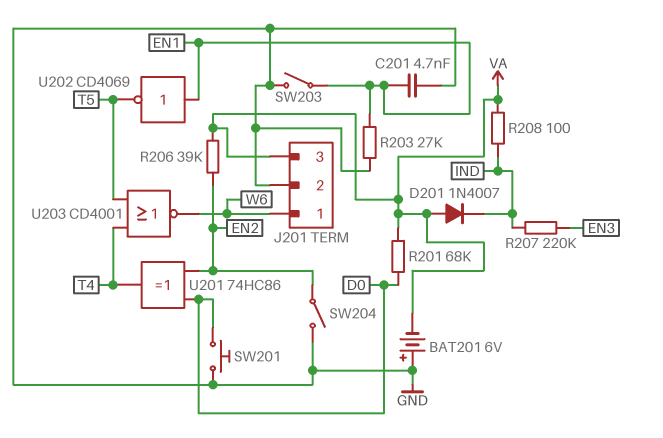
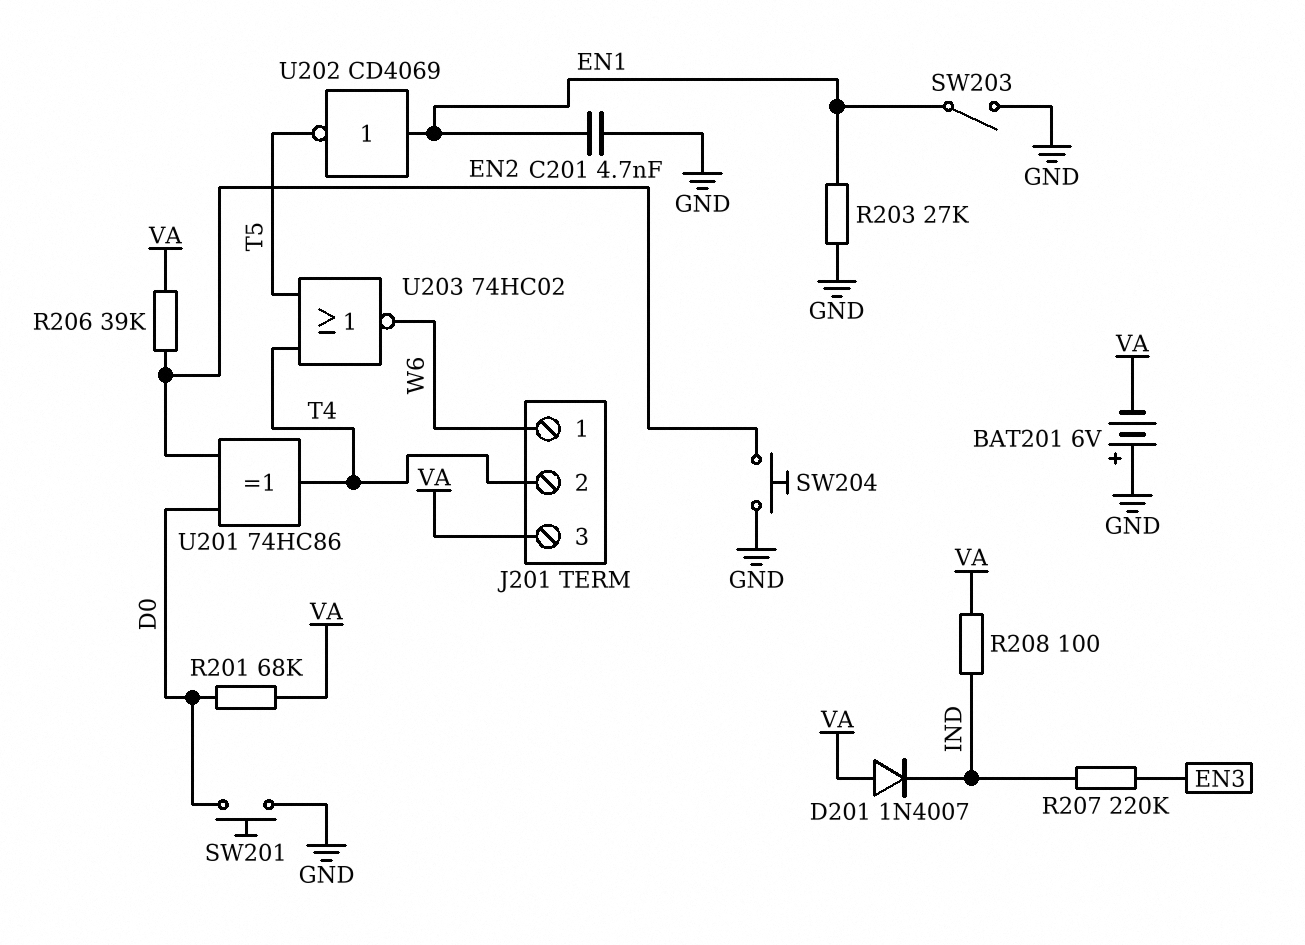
J201 pin 2: GND -> T4
SW204: switch (EN2, GND) -> button (EN2, GND)
U203: NOR CD4001 (in T4, in T5, out W6) -> NOR 74HC02 (in T4, in T5, out W6)

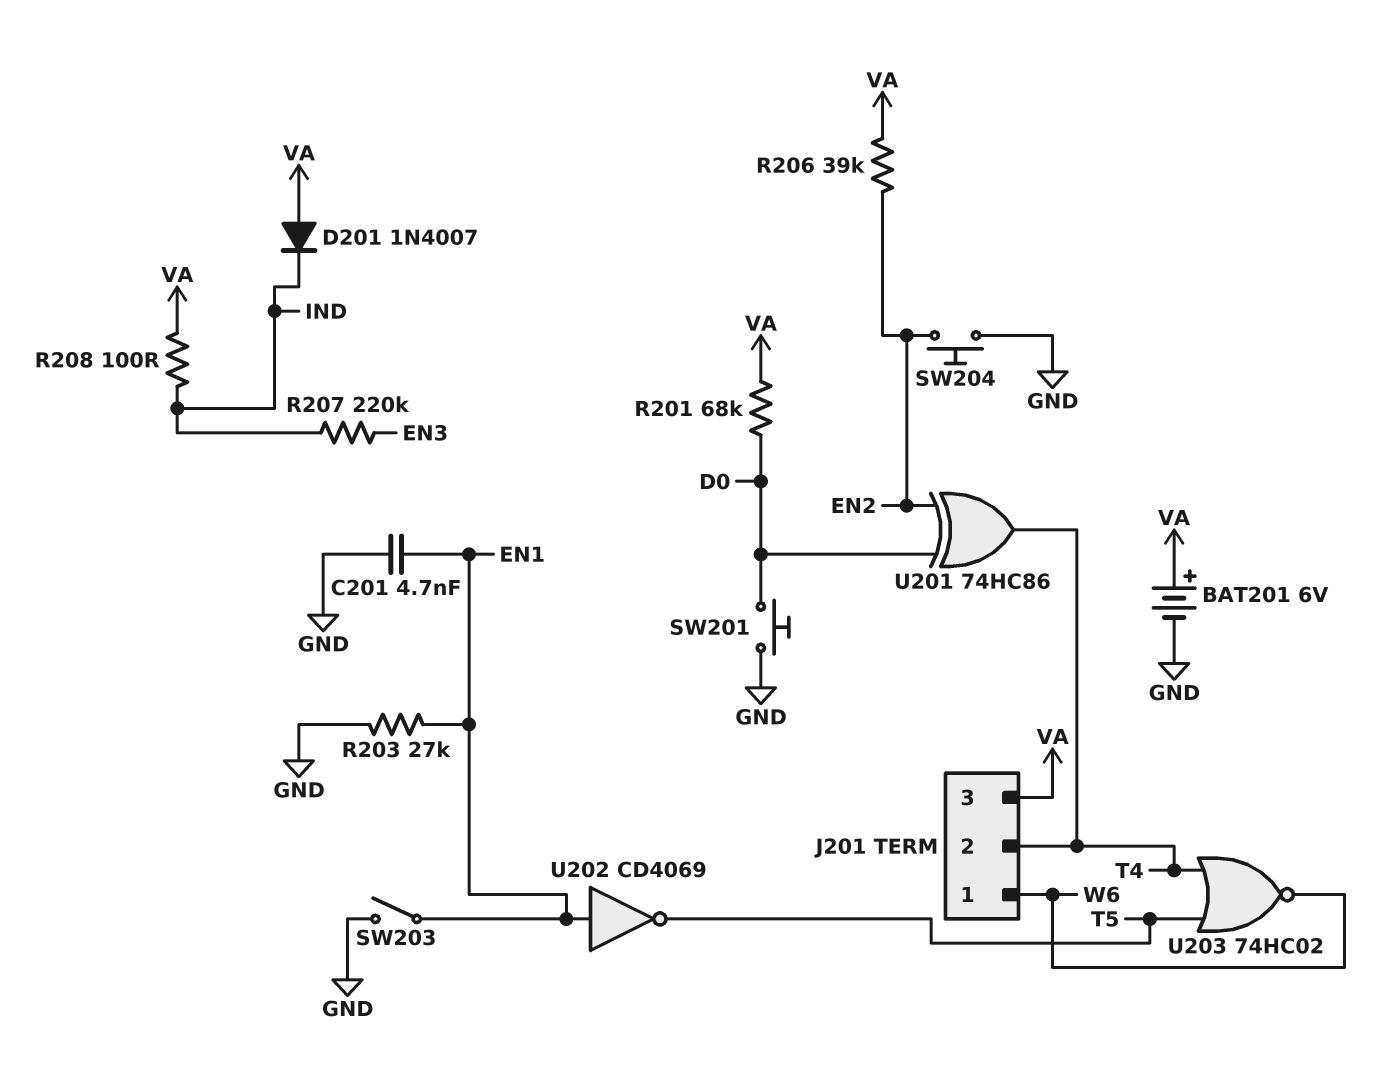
BAT201: 6V (plus GND, minus VA) -> 6V (plus VA, minus GND)

